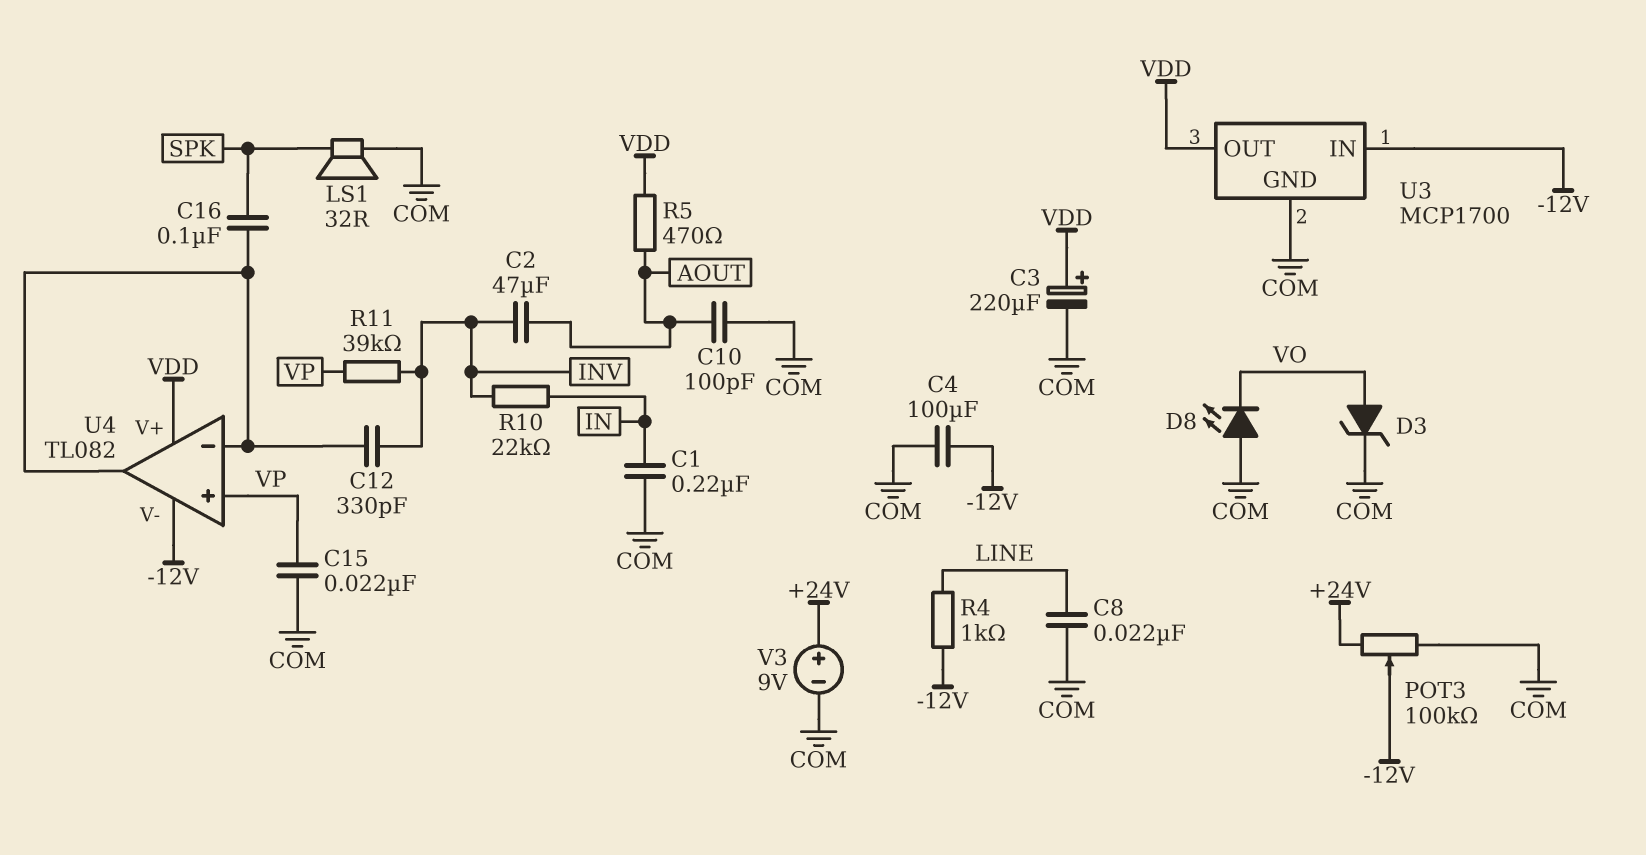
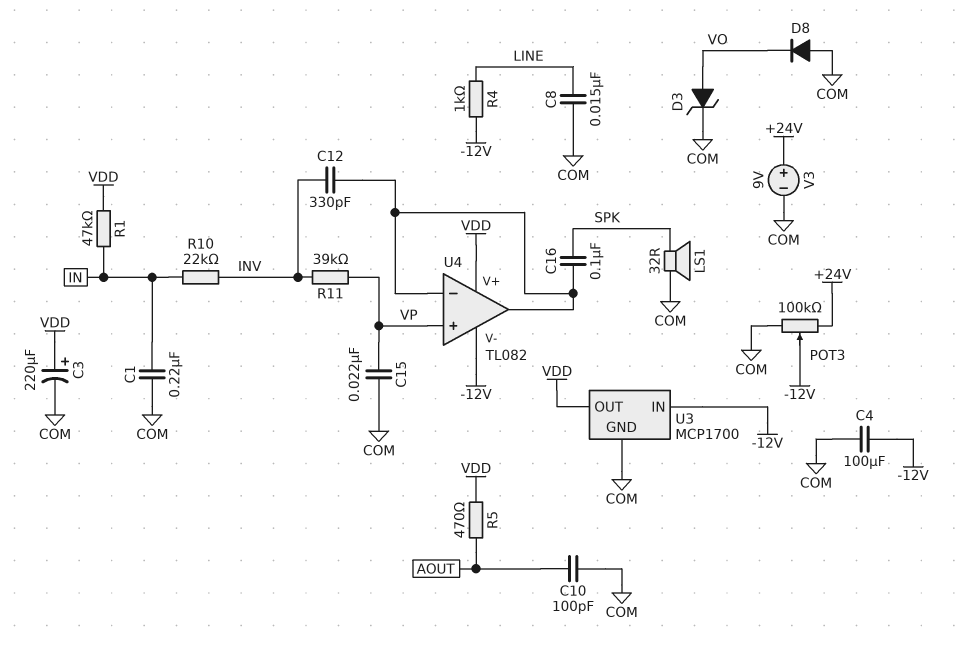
C2: 47uF (AOUT, INV) -> none
C8: 22nF (COM, LINE) -> 15nF (COM, LINE)
D8: LED (A COM, K VO) -> diode (A COM, K VO)
R1: none -> 47k (IN, VDD)

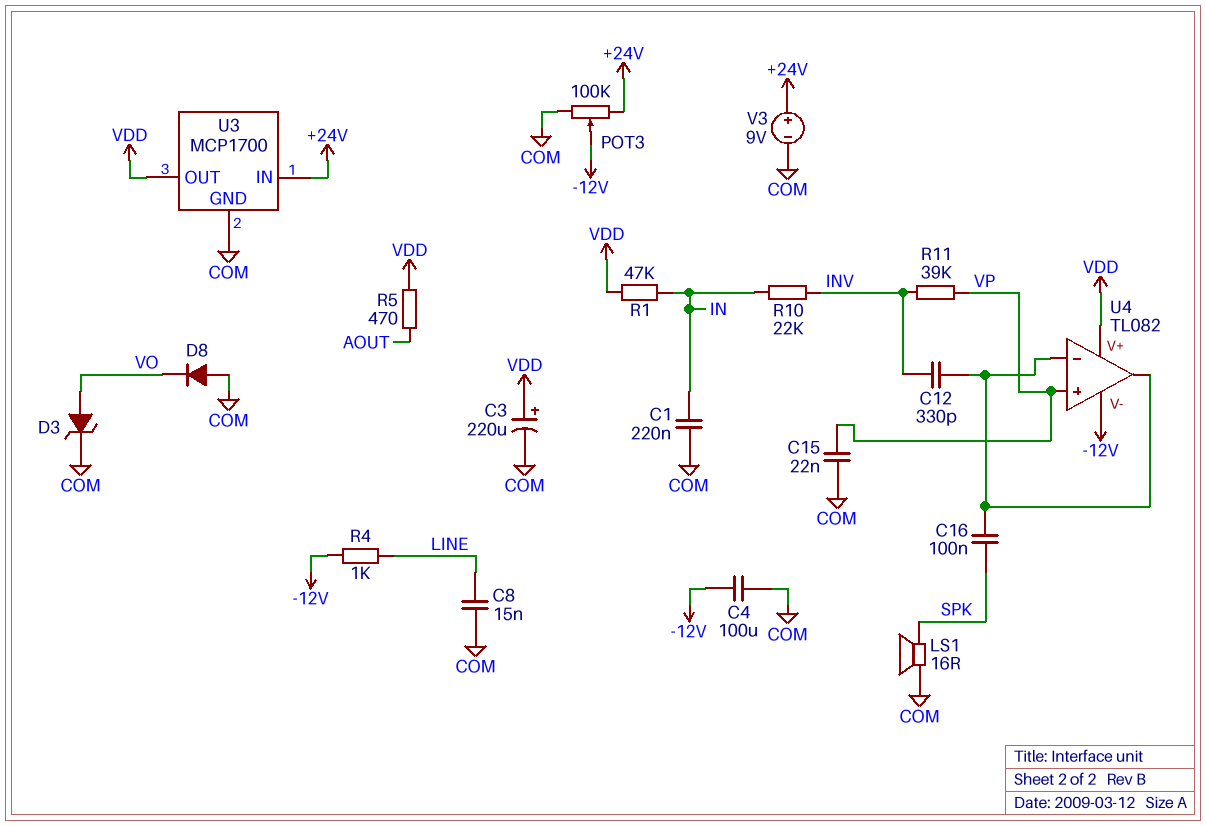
C10: 100pF (AOUT, COM) -> none
LS1: speaker 32R (COM, SPK) -> speaker 16R (COM, SPK)
U3 pin IN: -12V -> +24V

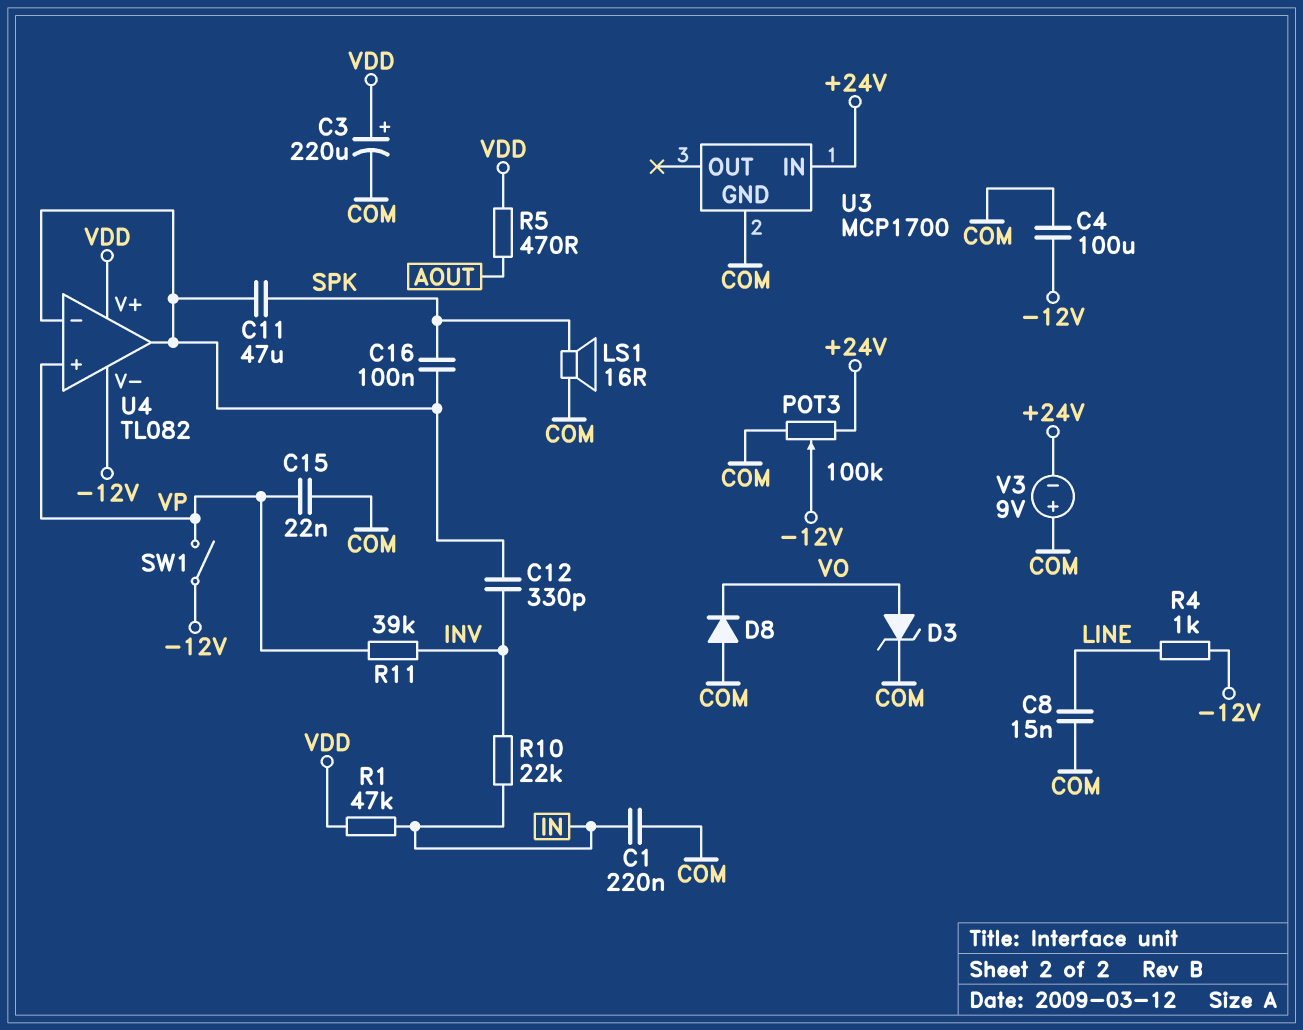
C11: none -> 47uF (SPK, U4/in-)
SW1: none -> switch (-12V, VP)
U3 pin OUT: VDD -> none
V3: 9V (plus +24V, minus COM) -> 9V (plus COM, minus +24V)

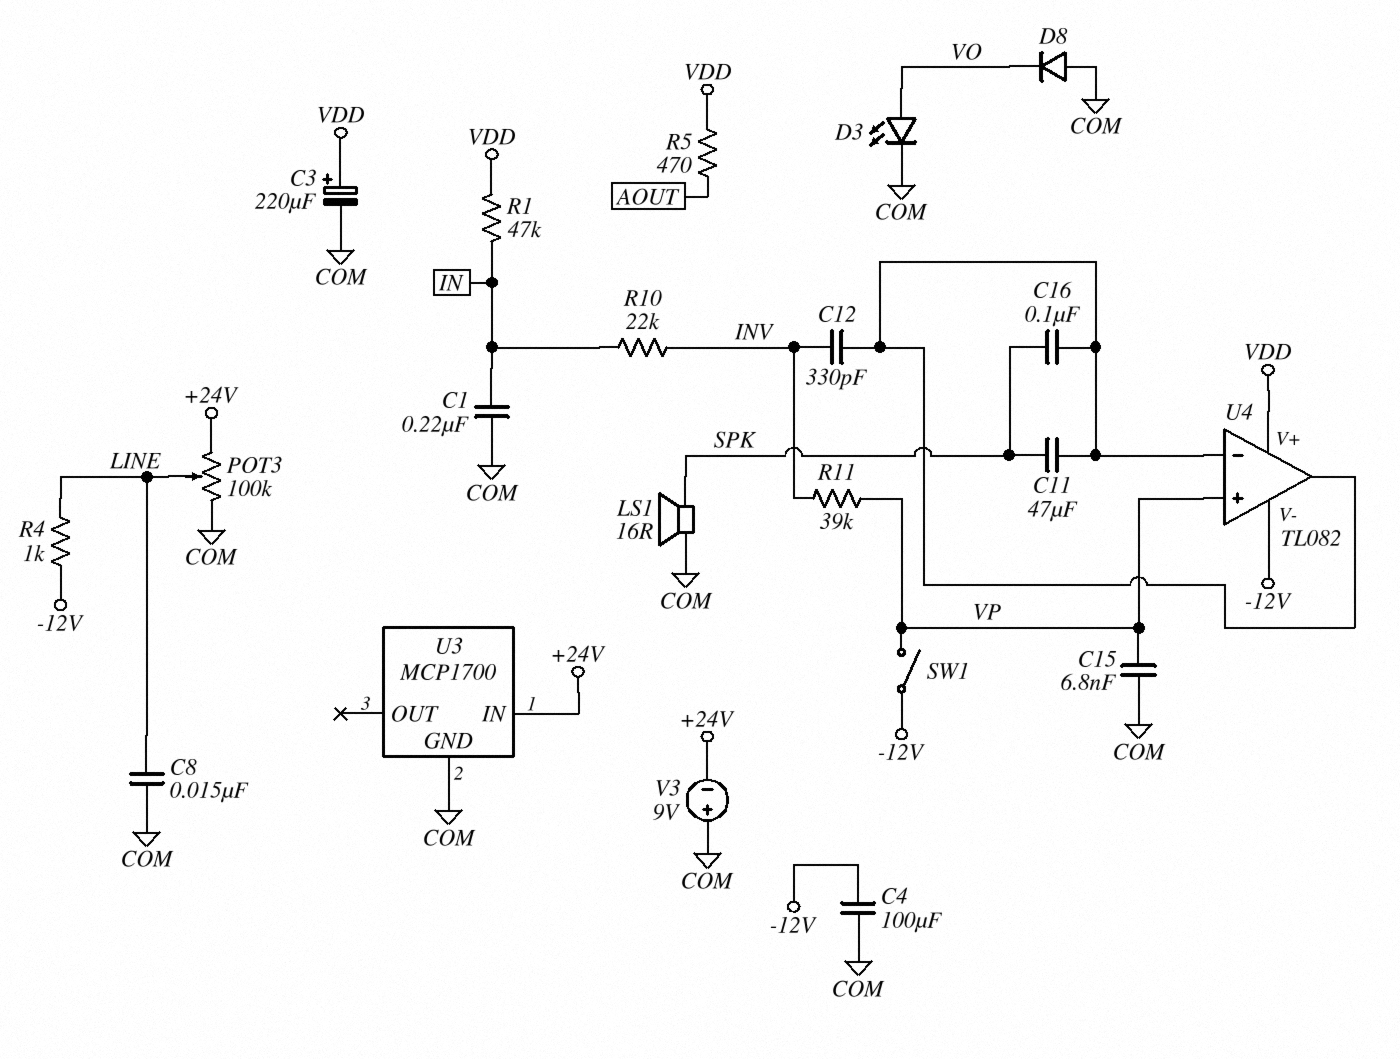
C15: 22nF (COM, VP) -> 6.8nF (COM, VP)
D3: zener (A VO, K COM) -> LED (A VO, K COM)
POT3: 100k (+24V, COM, wiper -12V) -> 100k (+24V, COM, wiper LINE)

